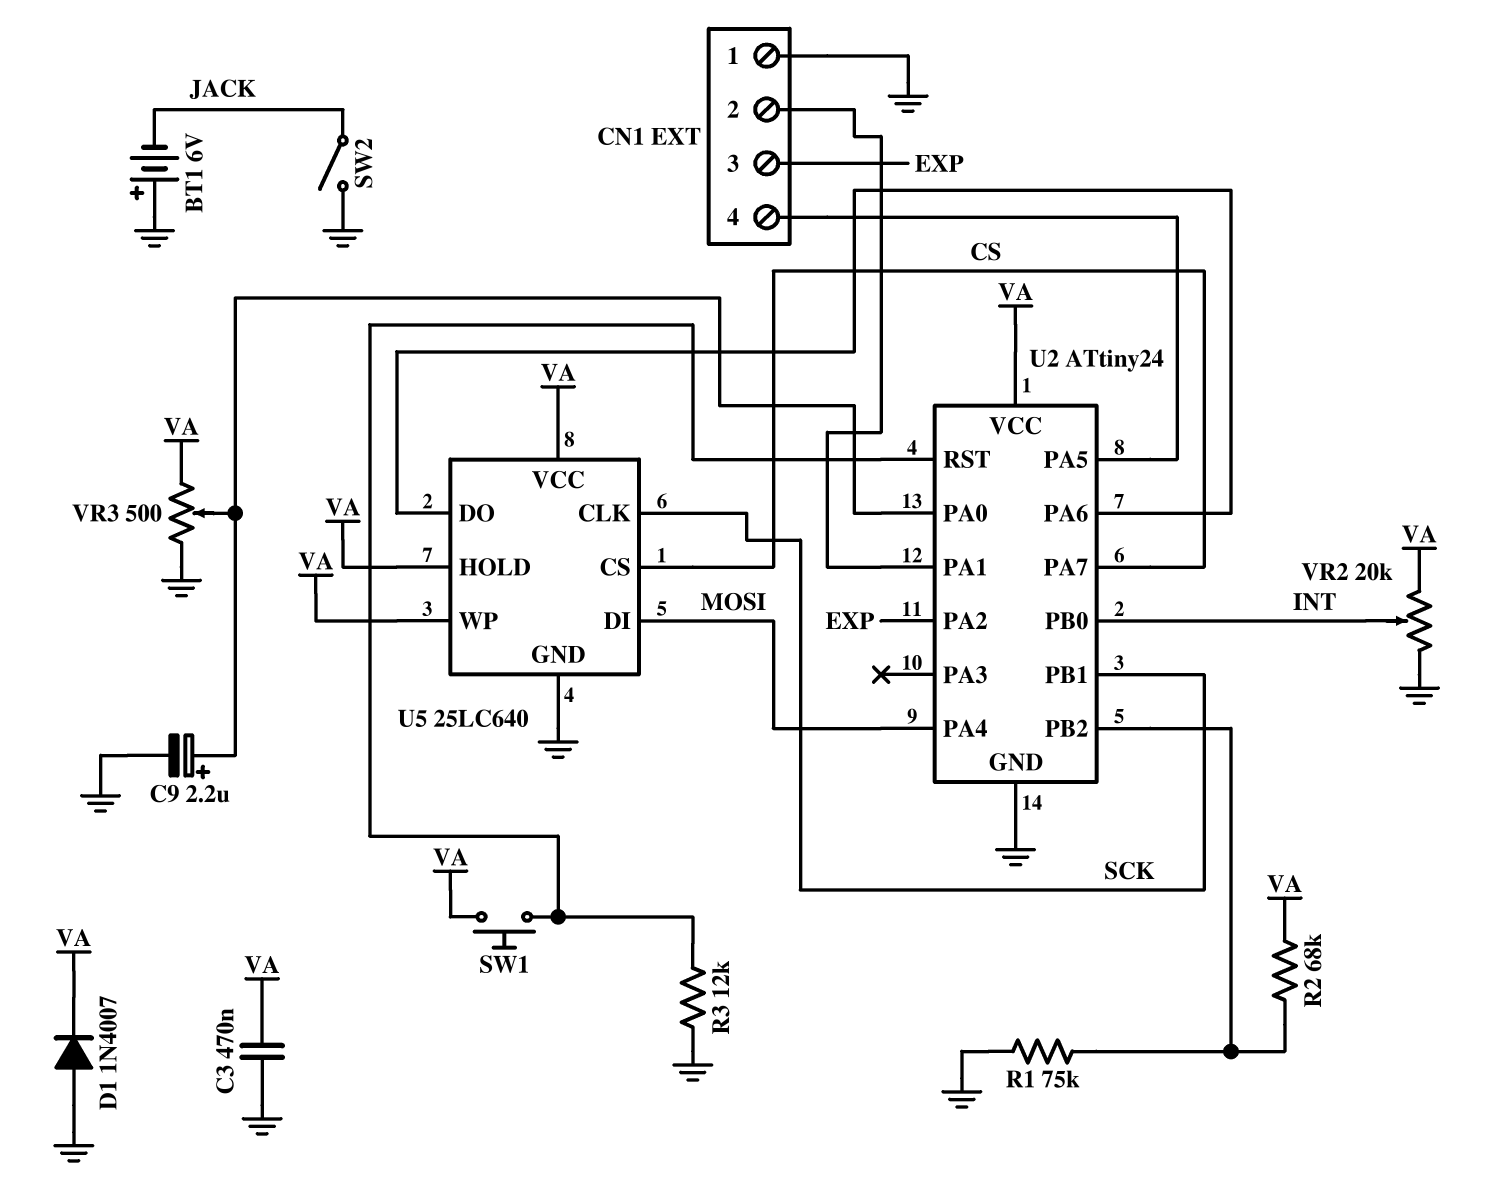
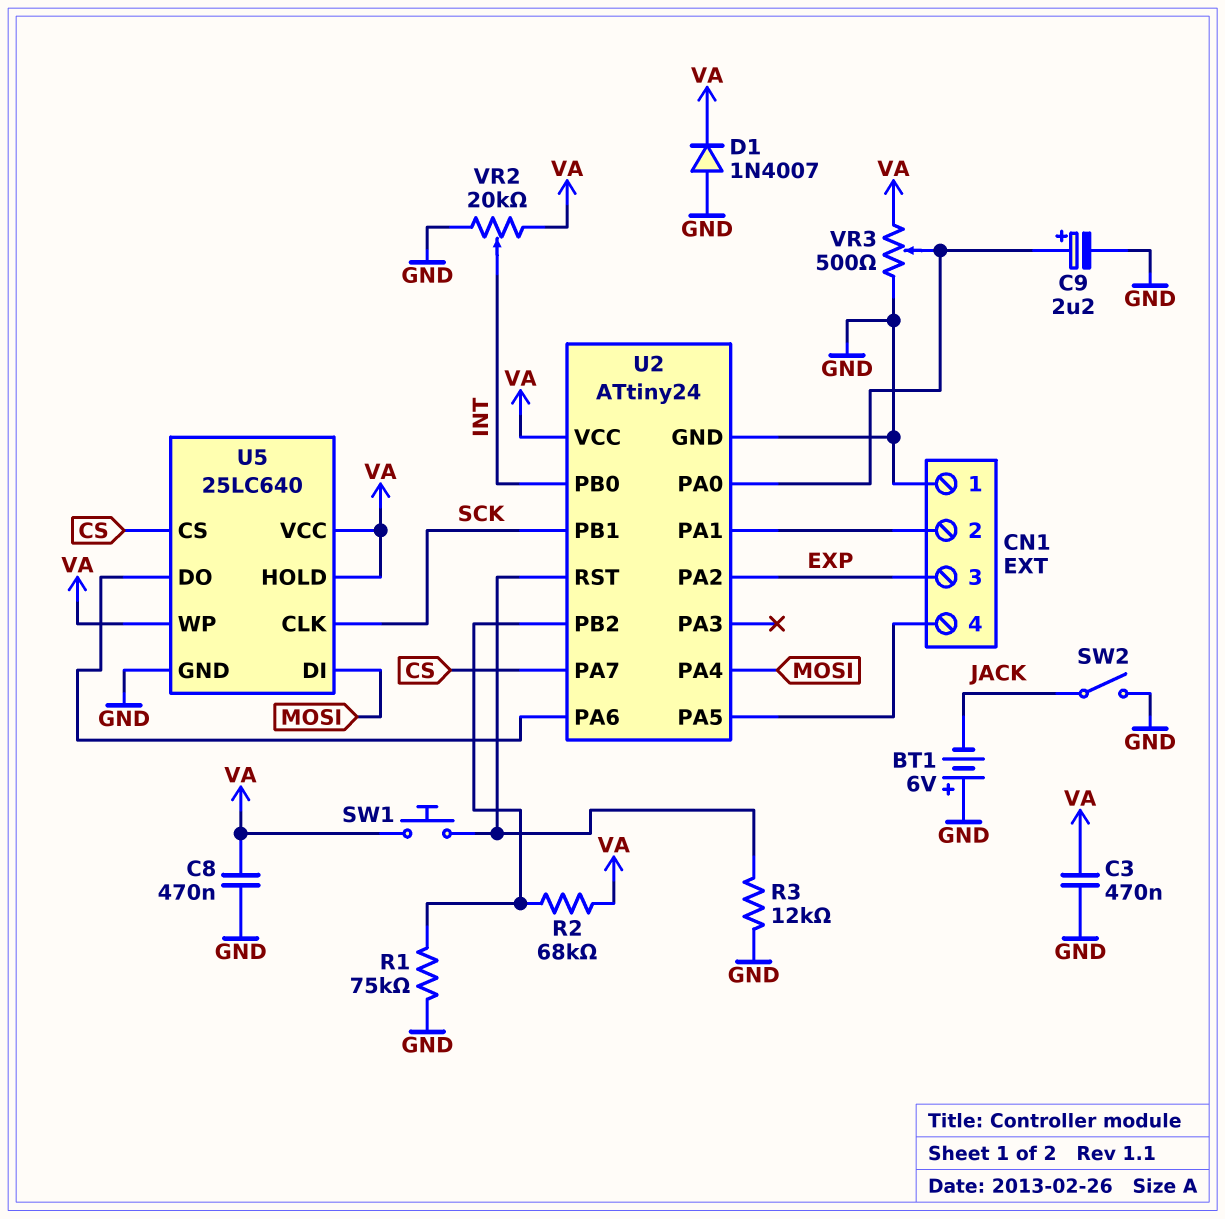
C8: none -> 470nF (GND, VA)

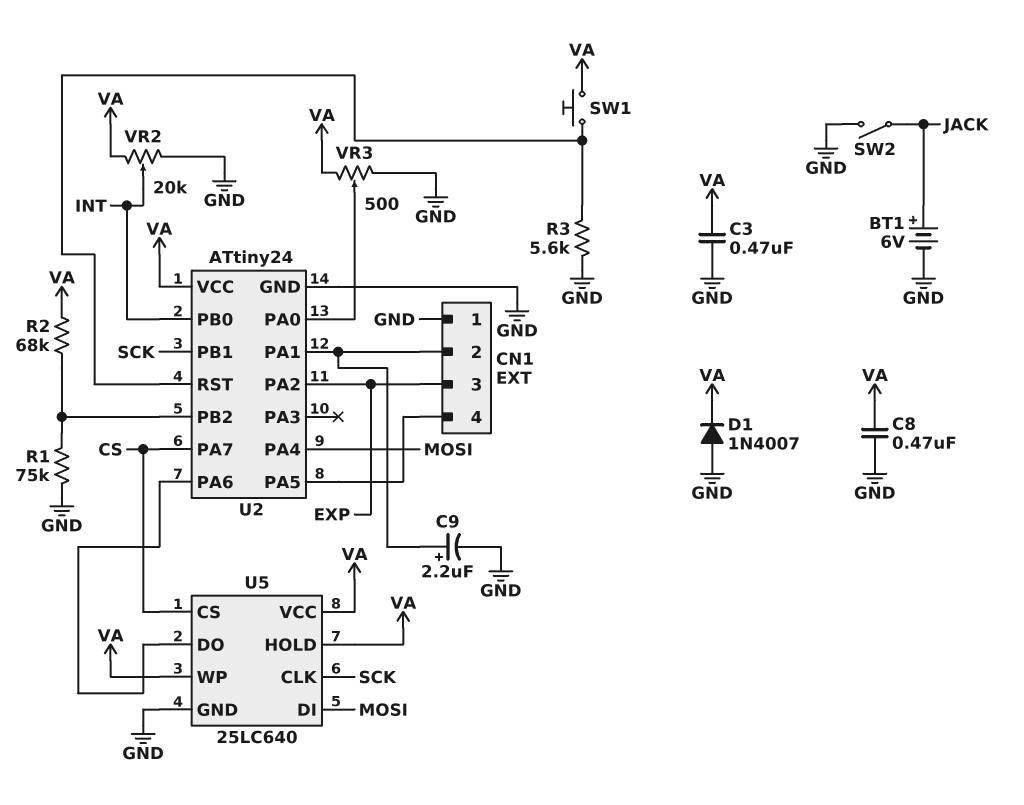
BT1: 6V (plus GND, minus JACK) -> 6V (plus JACK, minus GND)
C9: 2.2uF (plus U2/PA0, minus GND) -> 2.2uF (plus CN1/2, minus GND)
R3: 12k (GND, U2/RST) -> 5.6k (GND, U2/RST)

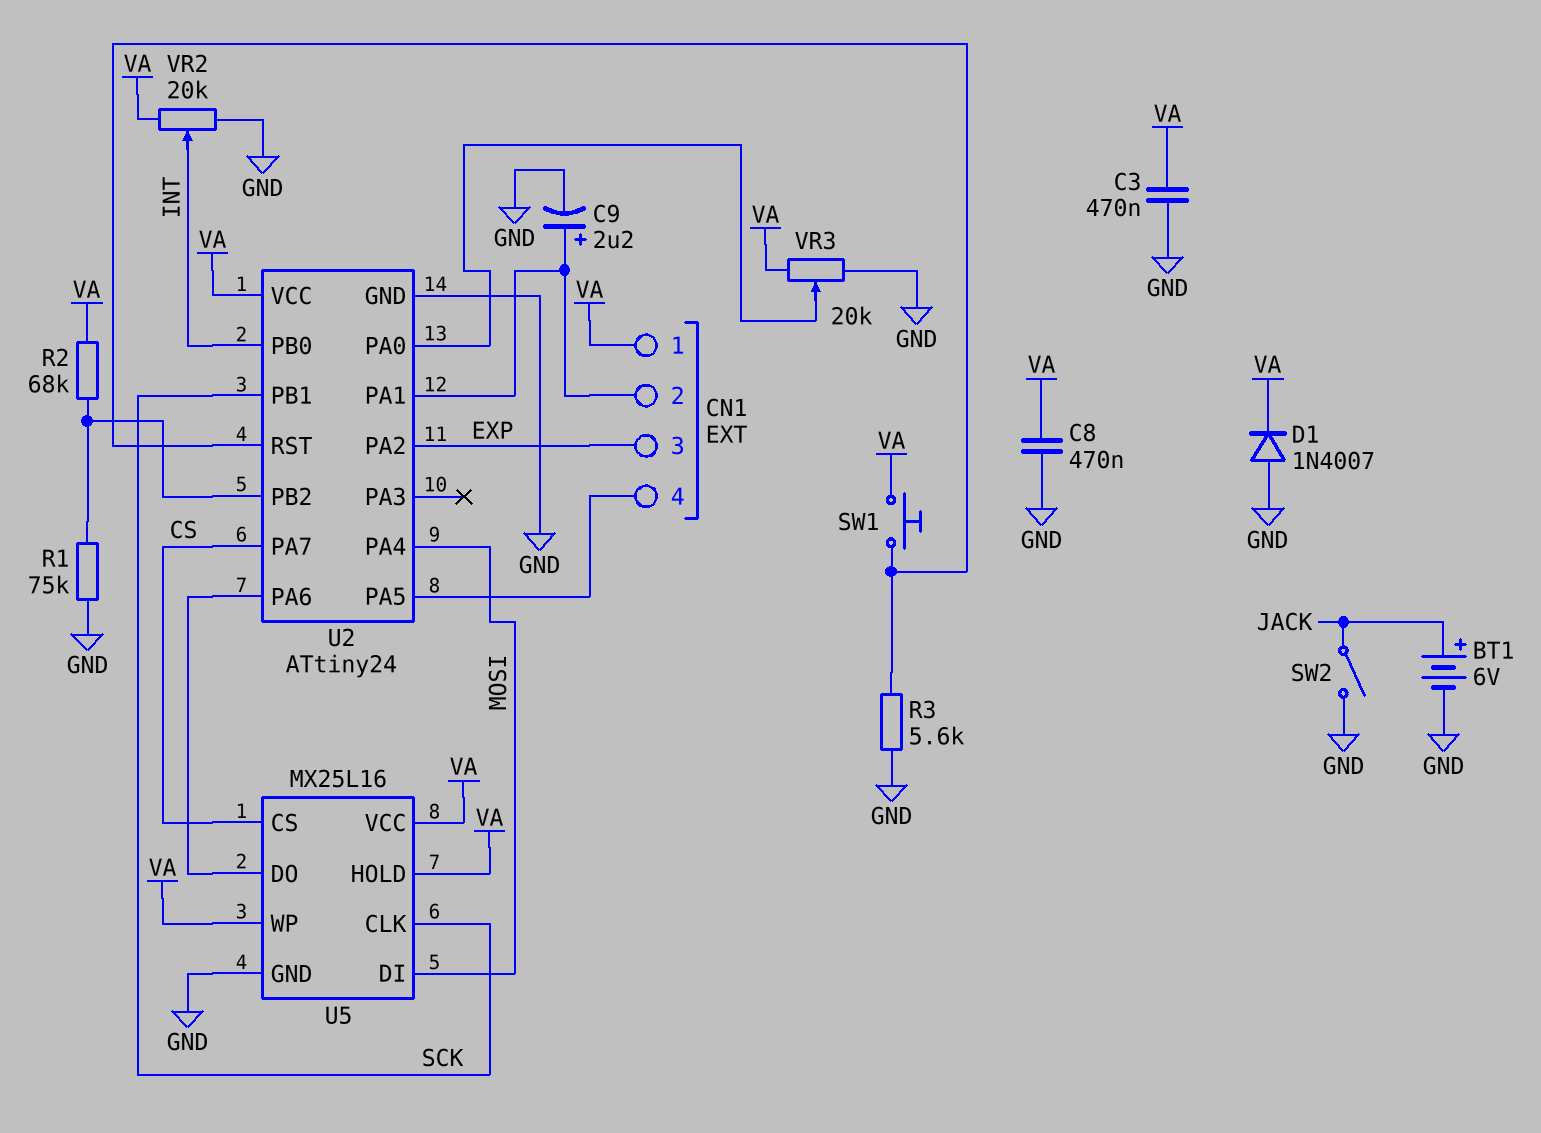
CN1 pin 1: GND -> VA
U5: 25LC640 -> MX25L16
VR3: 500 (GND, VA, wiper U2/PA0) -> 20k (GND, VA, wiper U2/PA0)

